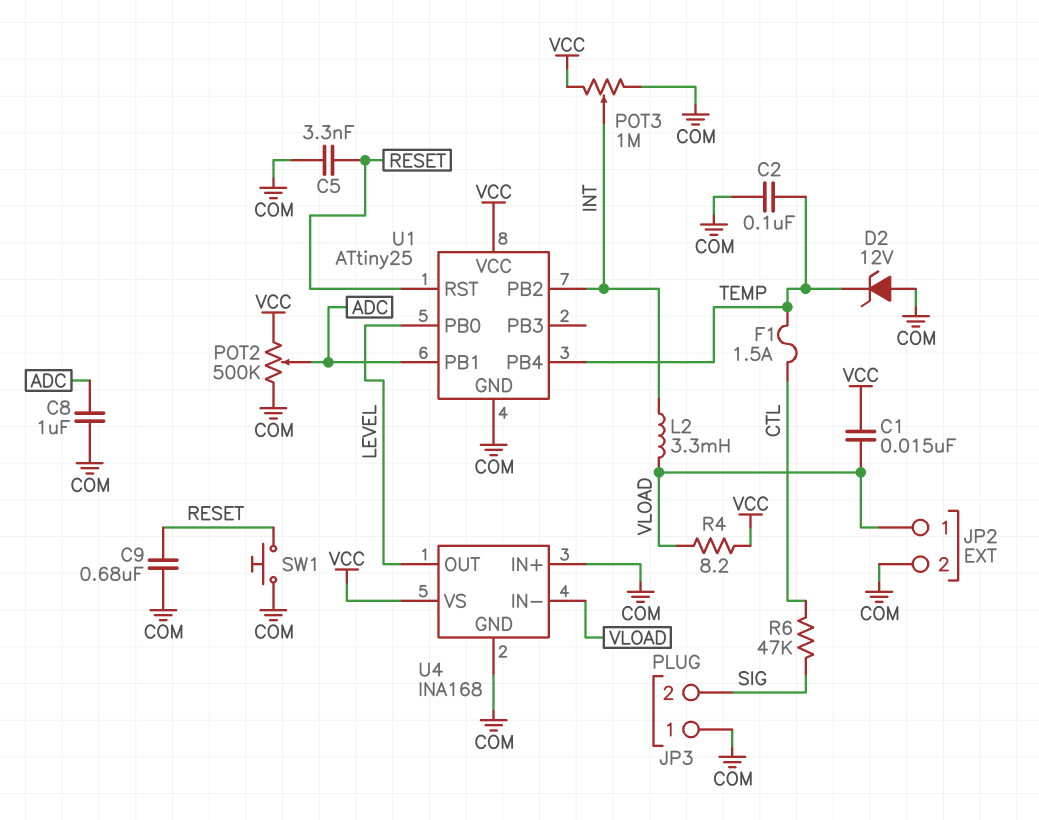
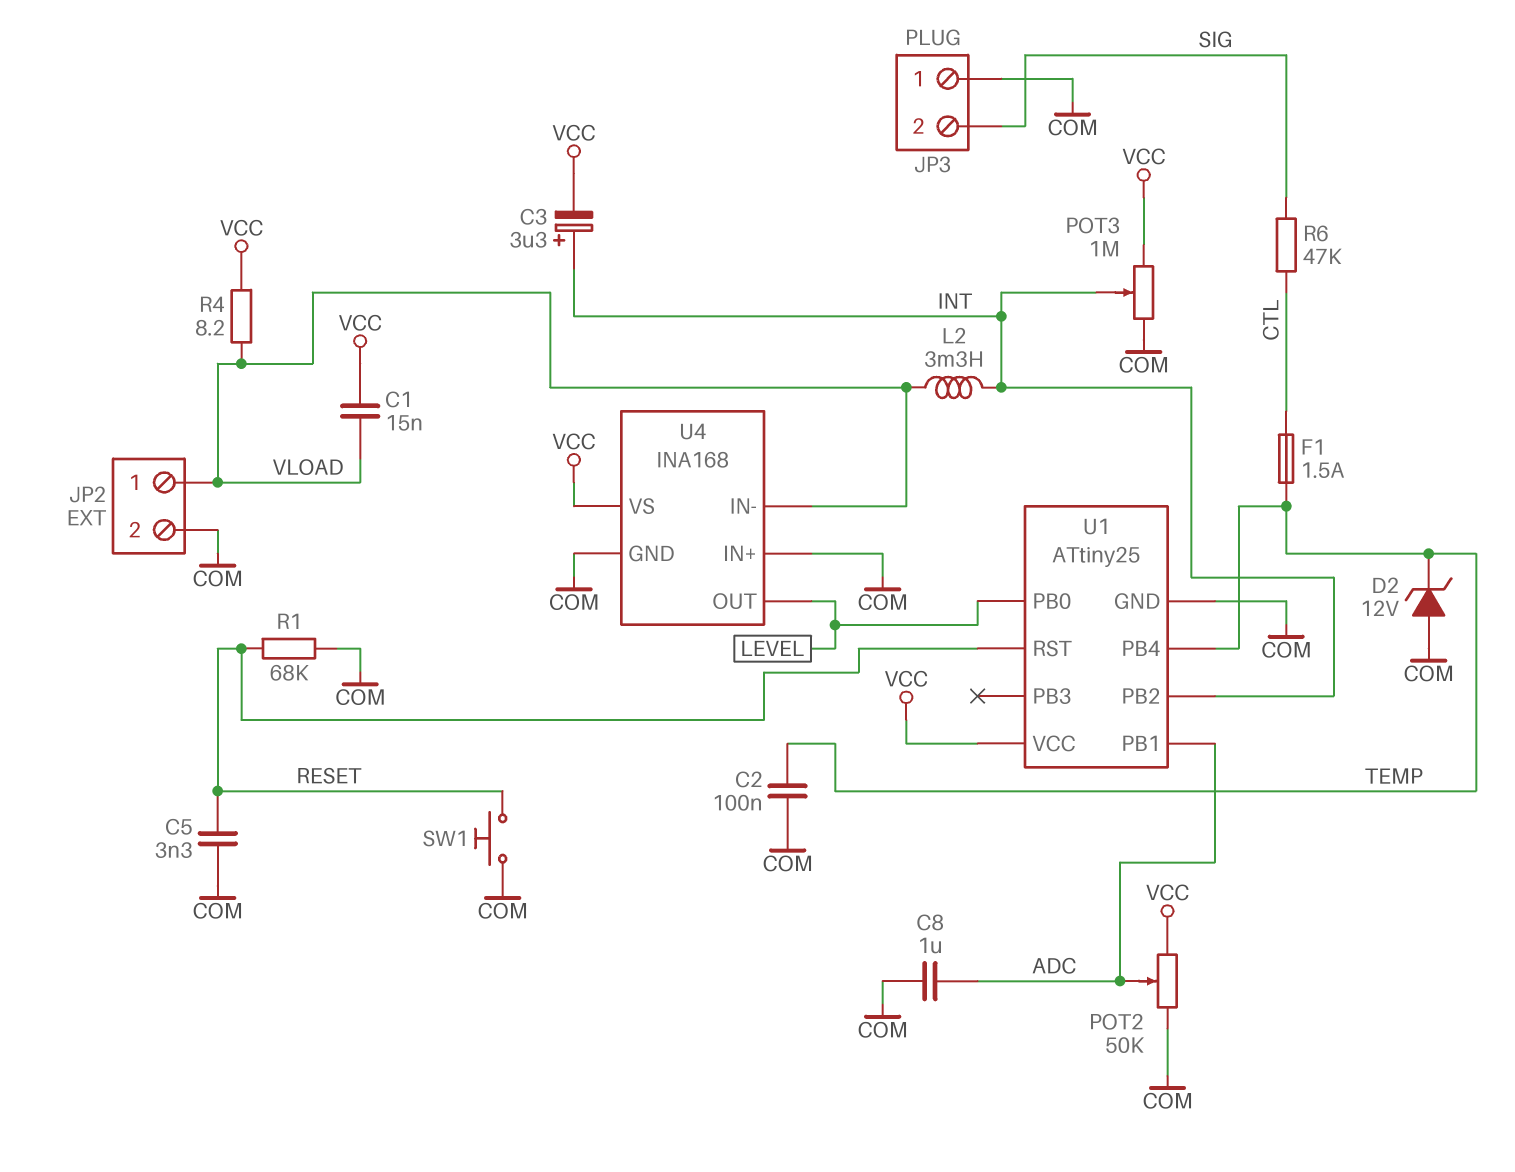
C3: none -> 3.3uF (plus INT, minus VCC)
C9: 680nF (COM, RESET) -> none
POT2: 500k (COM, VCC, wiper ADC) -> 50k (COM, VCC, wiper ADC)
R1: none -> 68k (COM, RESET)

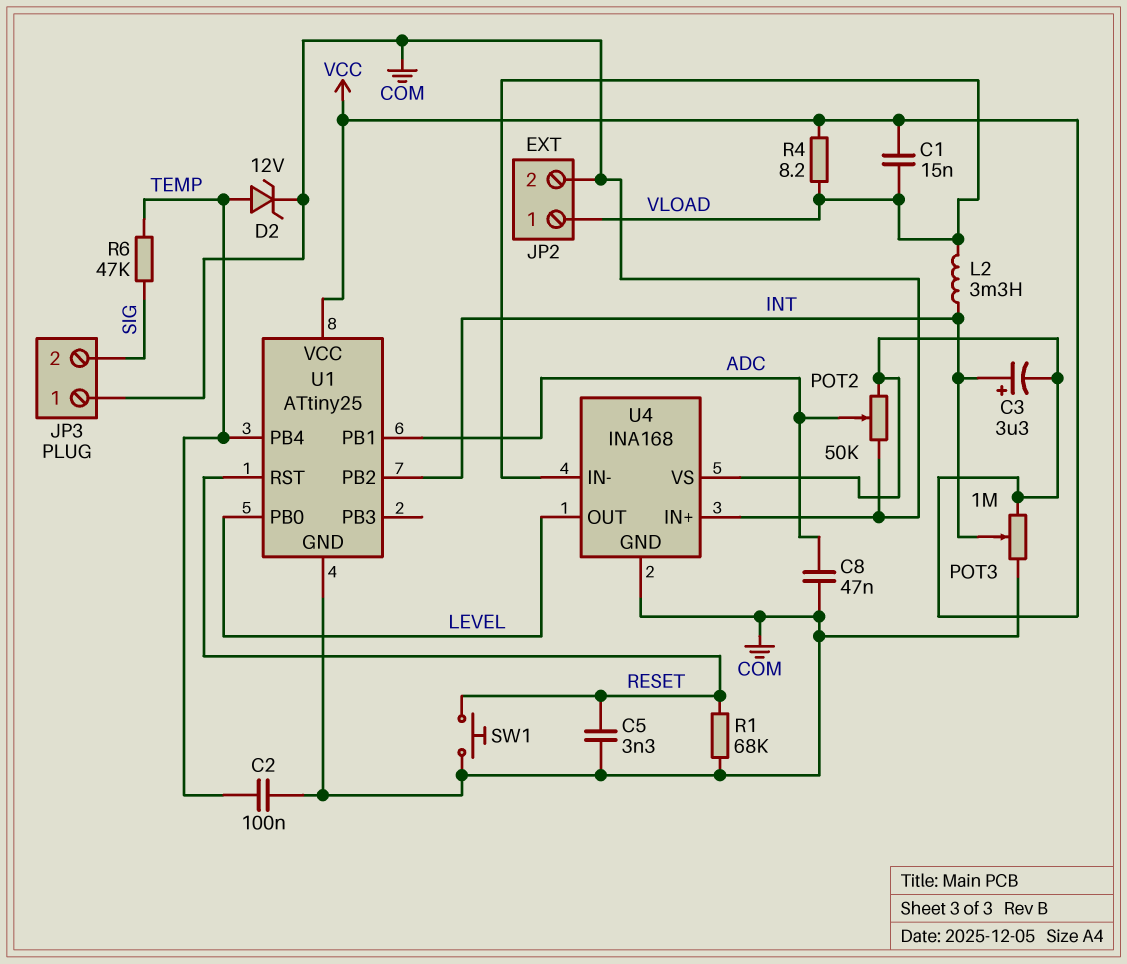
C8: 1uF (ADC, COM) -> 47nF (ADC, COM)
D2: zener 12V (A COM, K TEMP) -> zener 12V (A TEMP, K COM)
F1: 1.5A (CTL, TEMP) -> none
R6: 47k (CTL, SIG) -> 47k (SIG, TEMP)

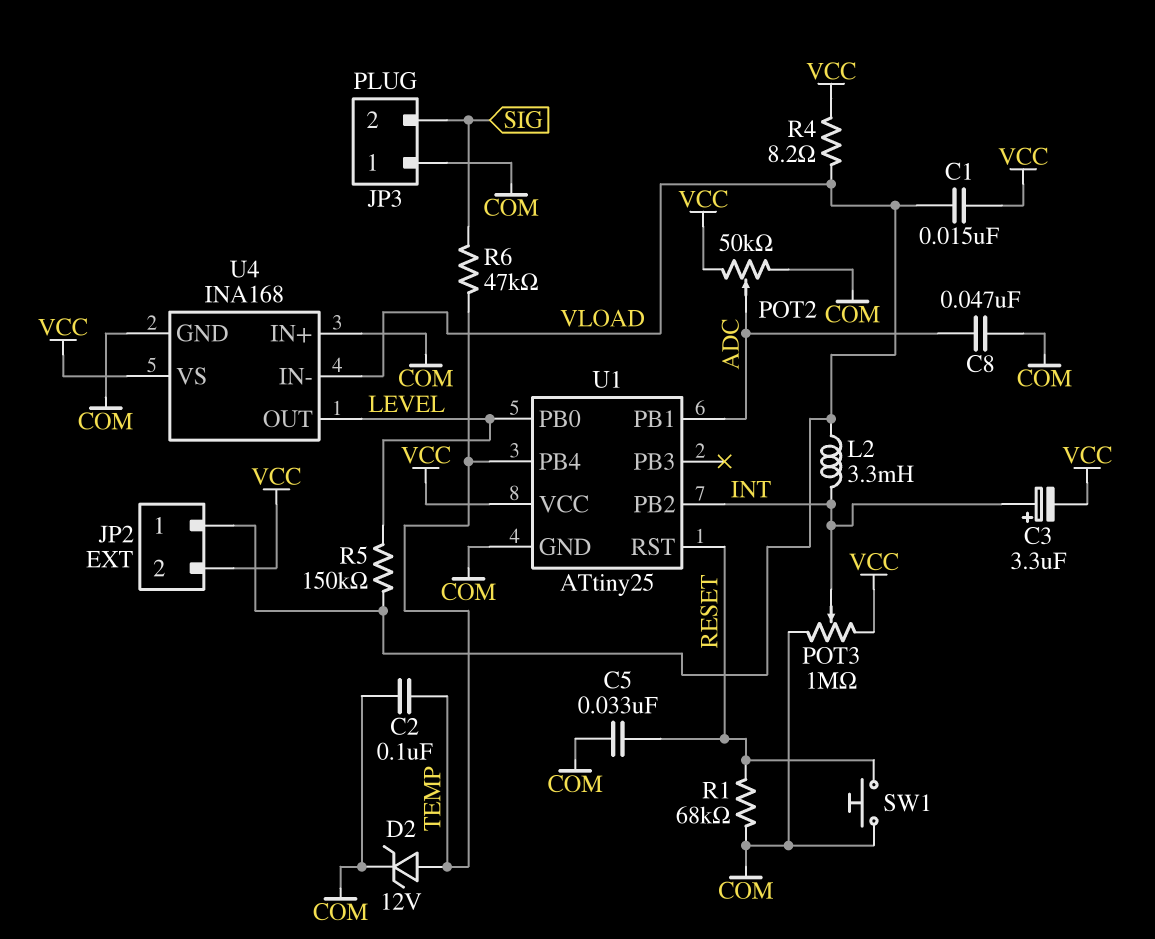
C5: 3.3nF (COM, RESET) -> 33nF (COM, RESET)
JP2 pin 2: COM -> VCC
R5: none -> 150k (LEVEL, VLOAD)

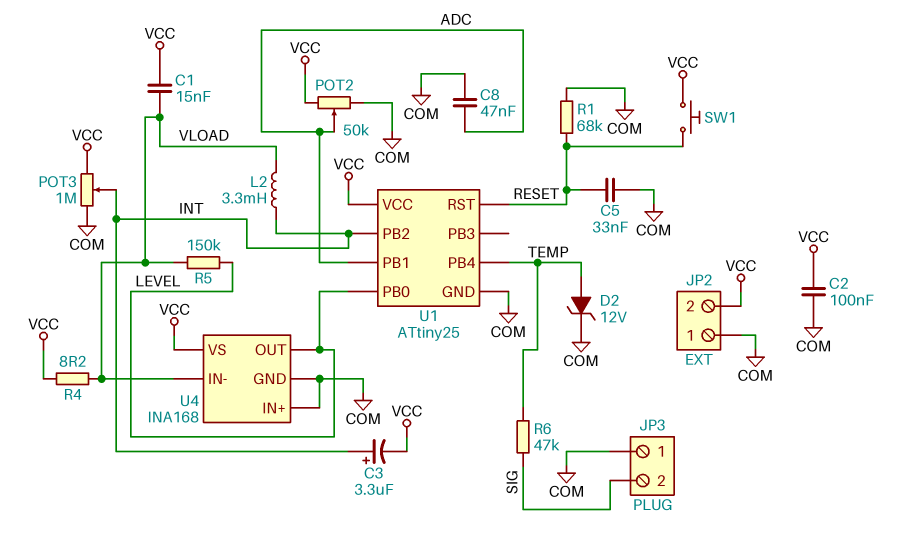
C2: 100nF (COM, TEMP) -> 100nF (COM, VCC)
JP2 pin 1: VLOAD -> COM
SW1: button (COM, RESET) -> button (RESET, VCC)

